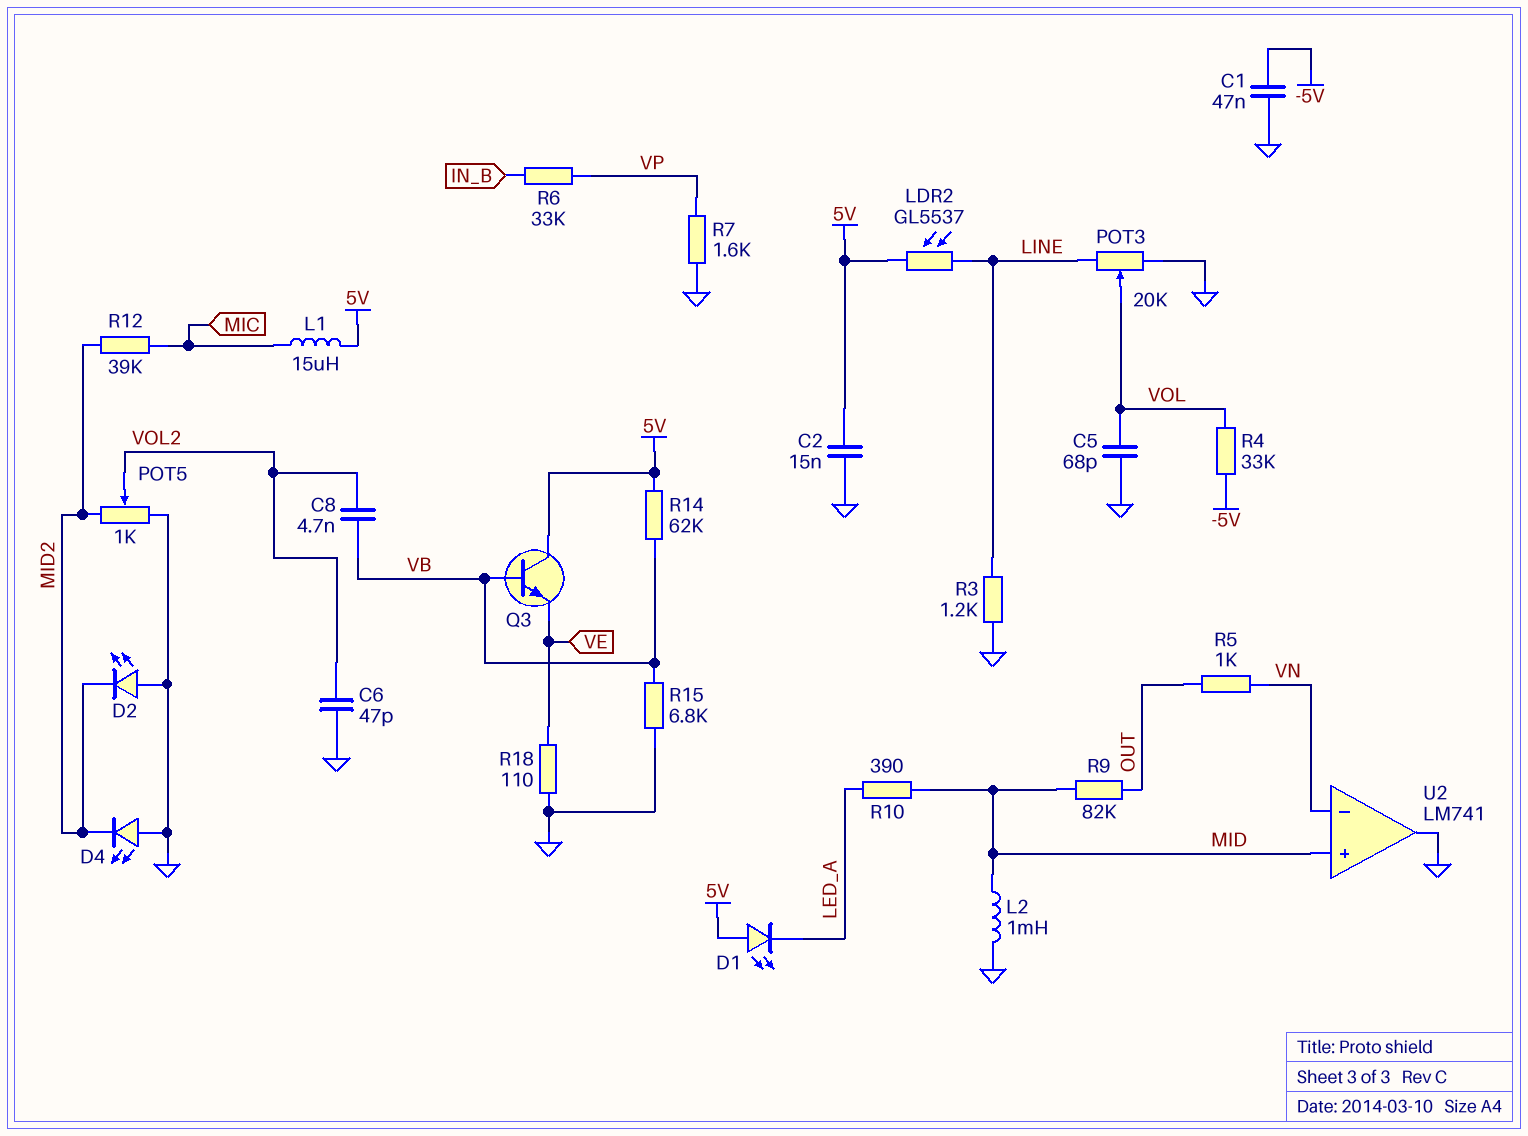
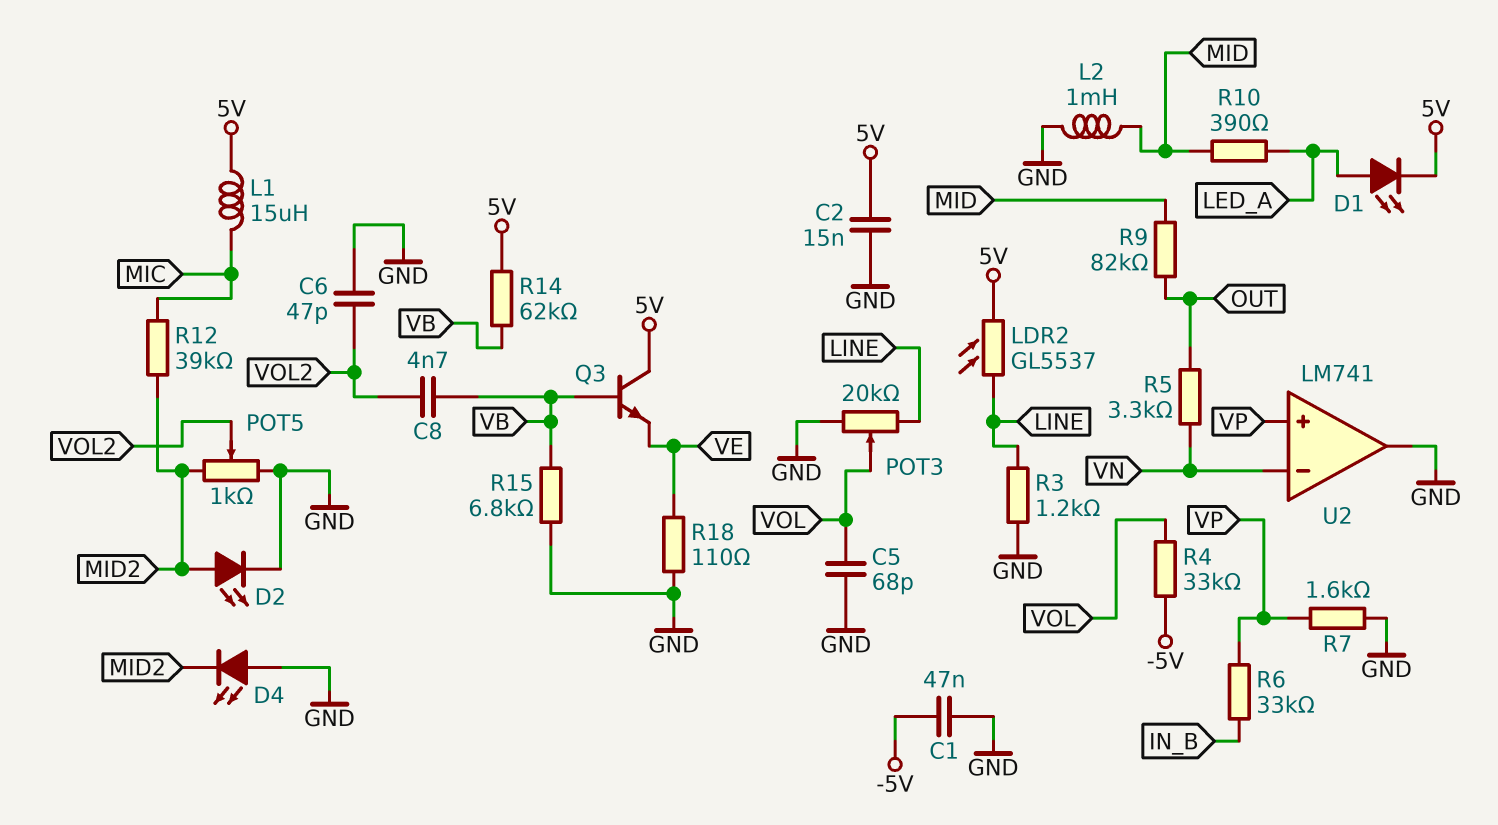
D1: LED (A 5V, K LED_A) -> LED (A LED_A, K 5V)
D2: LED (A GND, K MID2) -> LED (A MID2, K GND)
R5: 1k (OUT, VN) -> 3.3k (OUT, VN)
U2 pin in+: MID -> VP

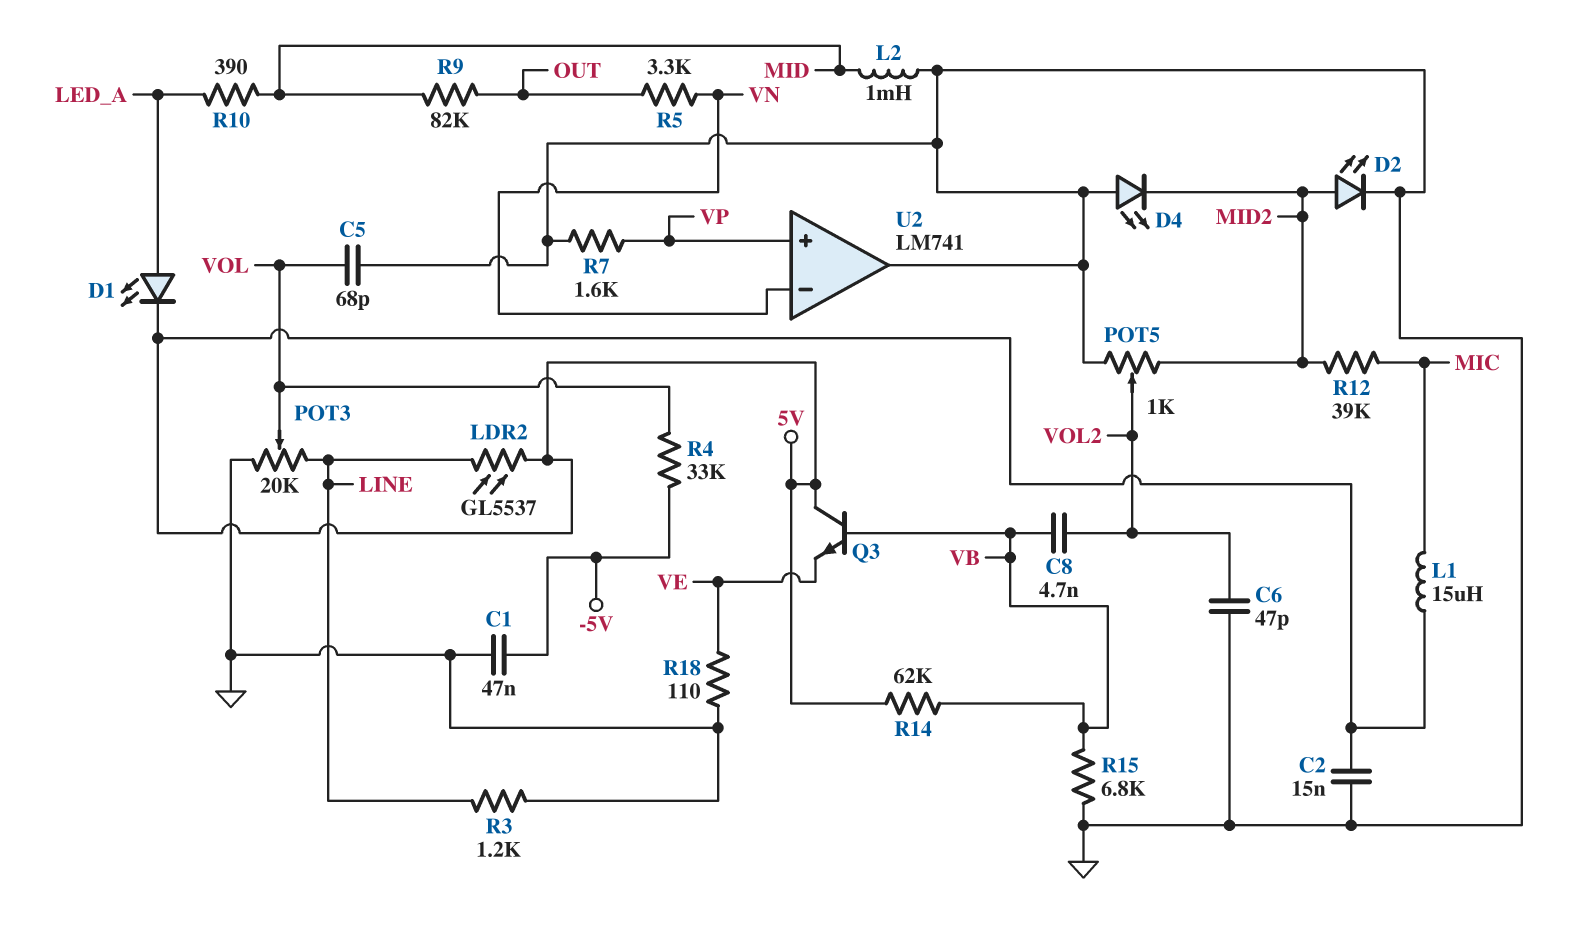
R6: 33k (IN_B, VP) -> none

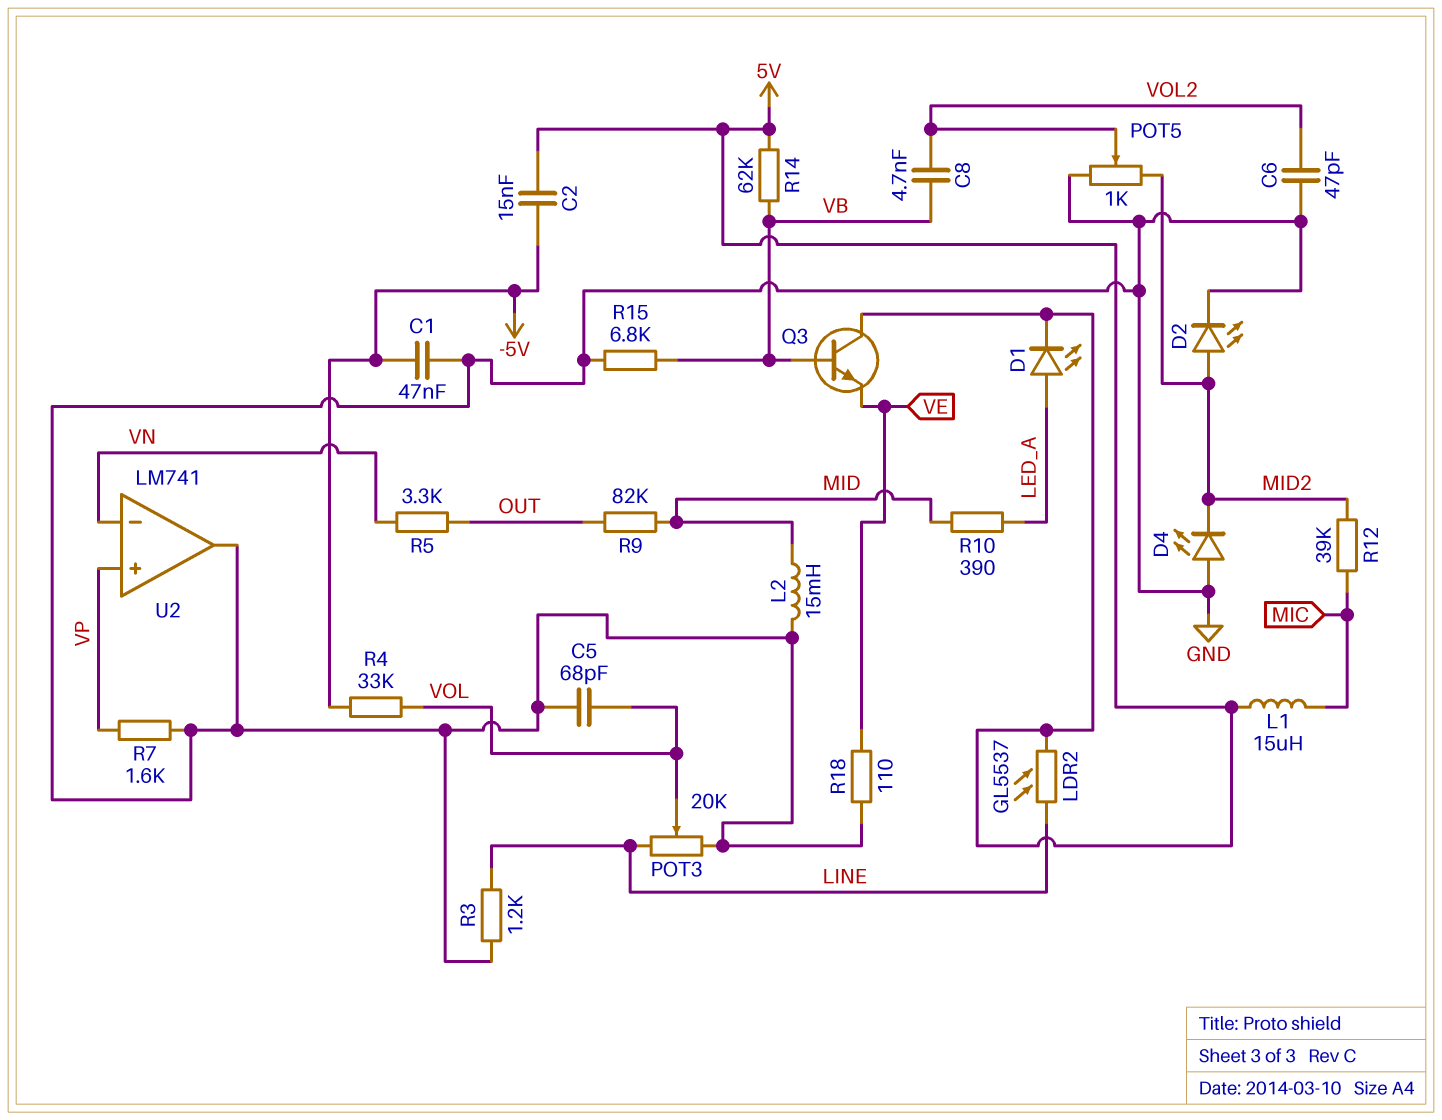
C2: 15nF (5V, GND) -> 15nF (-5V, 5V)
L2: 1mH (GND, MID) -> 15mH (GND, MID)

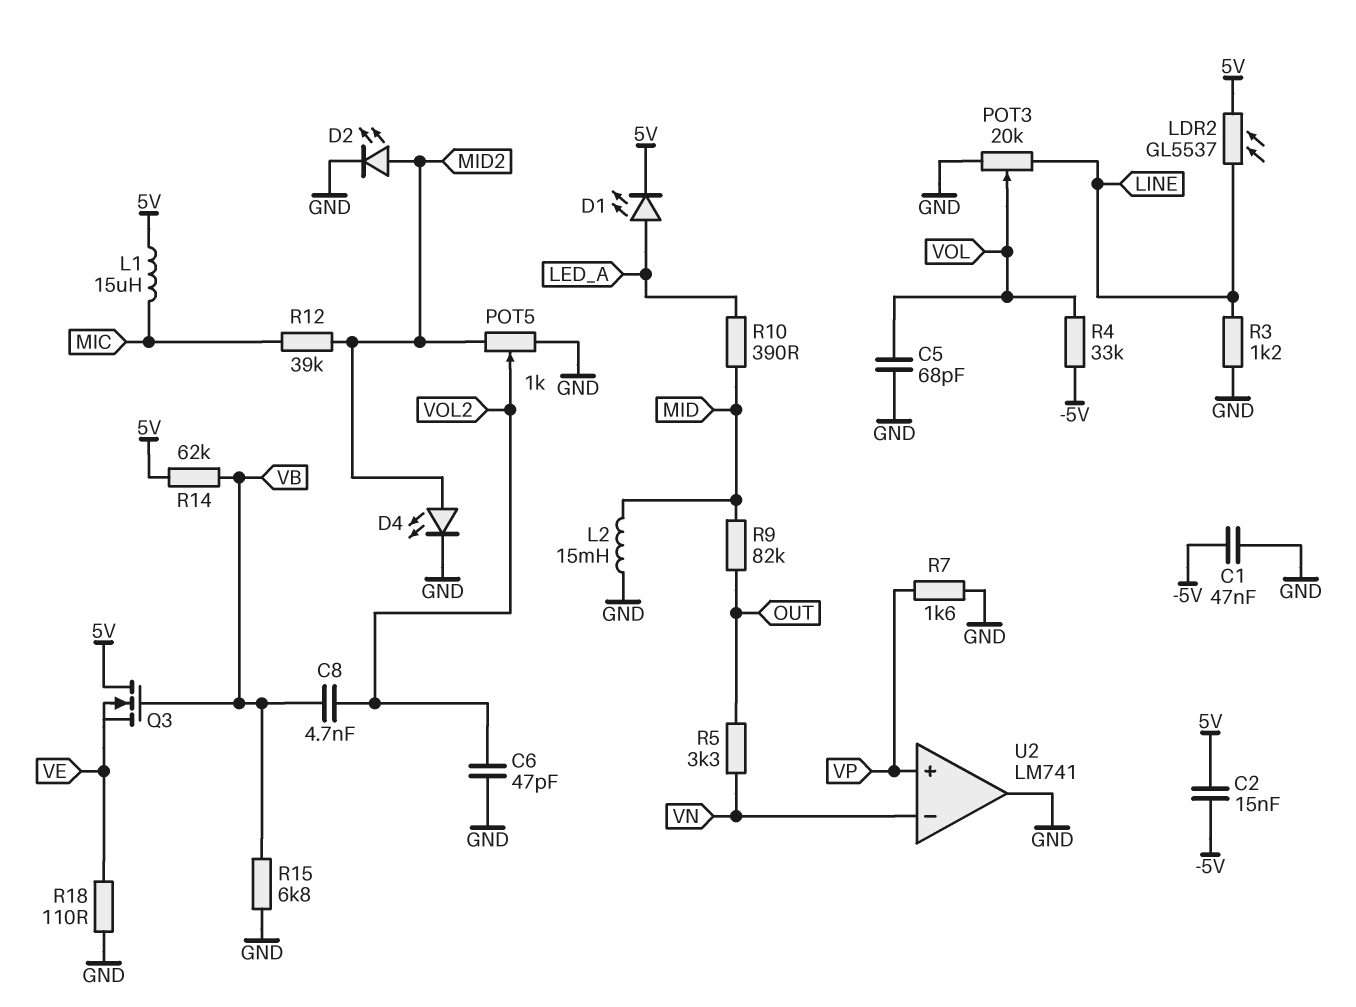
D4: LED (A GND, K MID2) -> LED (A MID2, K GND)
Q3: NPN (B VB, C 5V, E VE) -> NMOS (G VB, D 5V, S VE)

